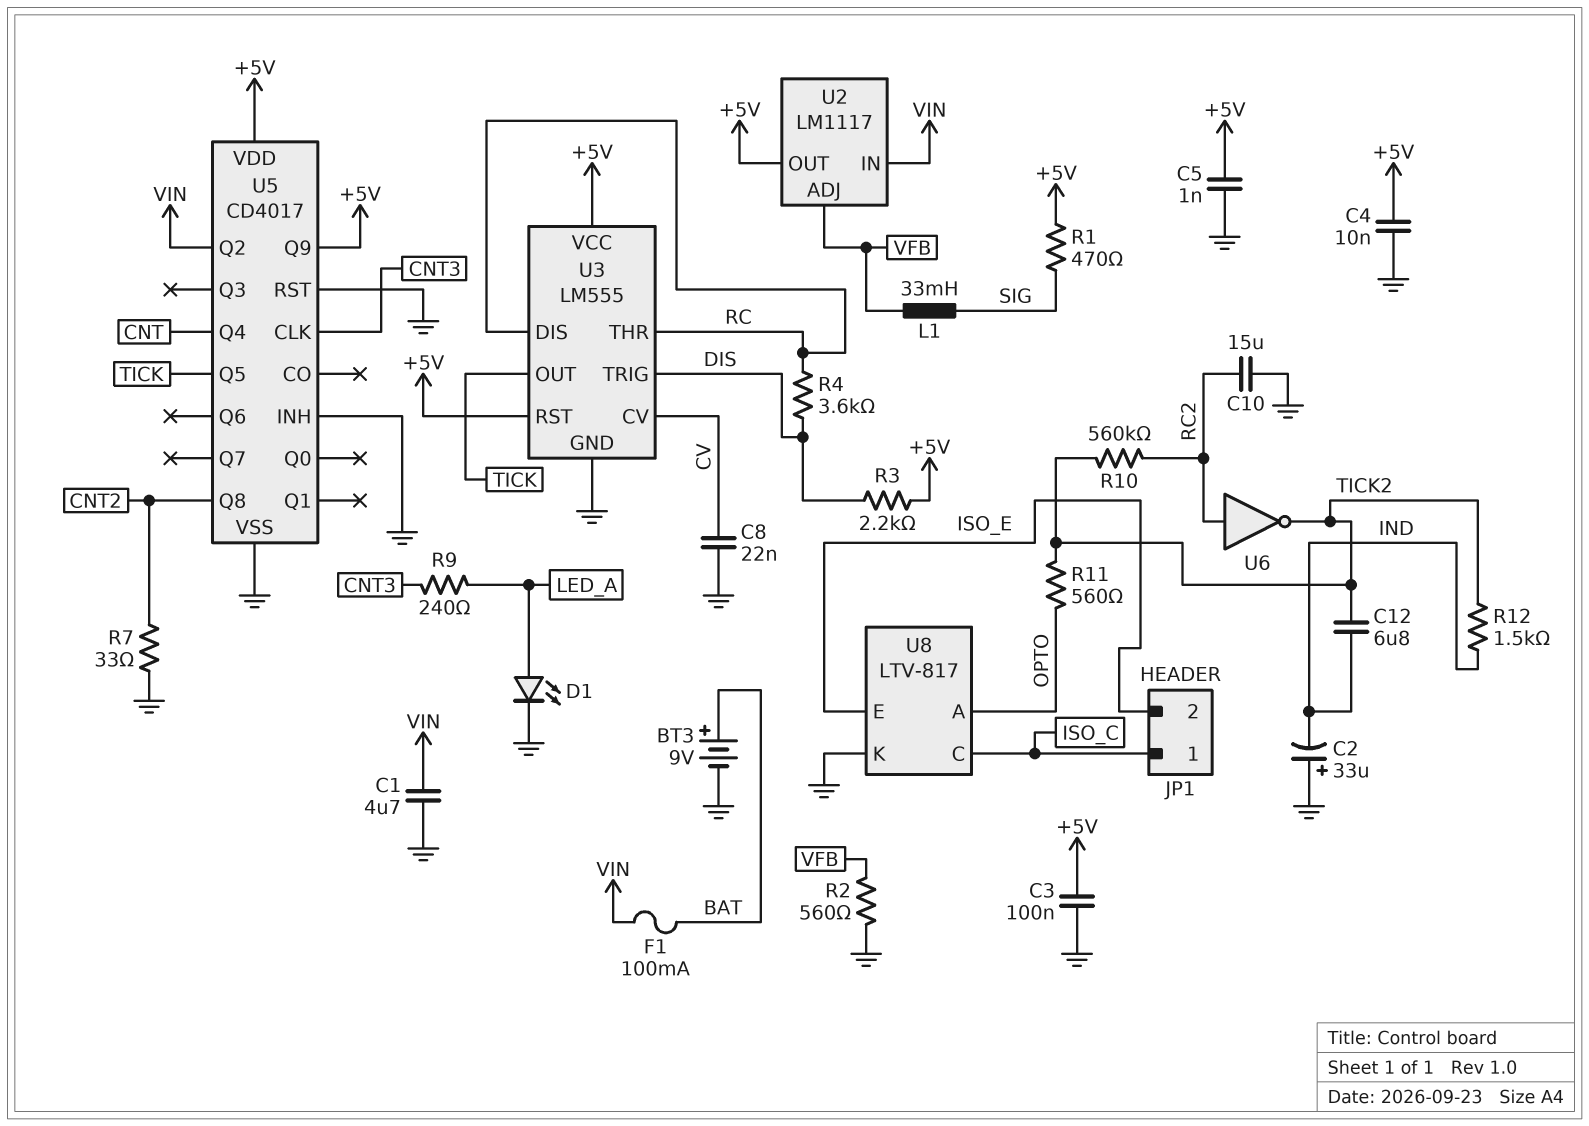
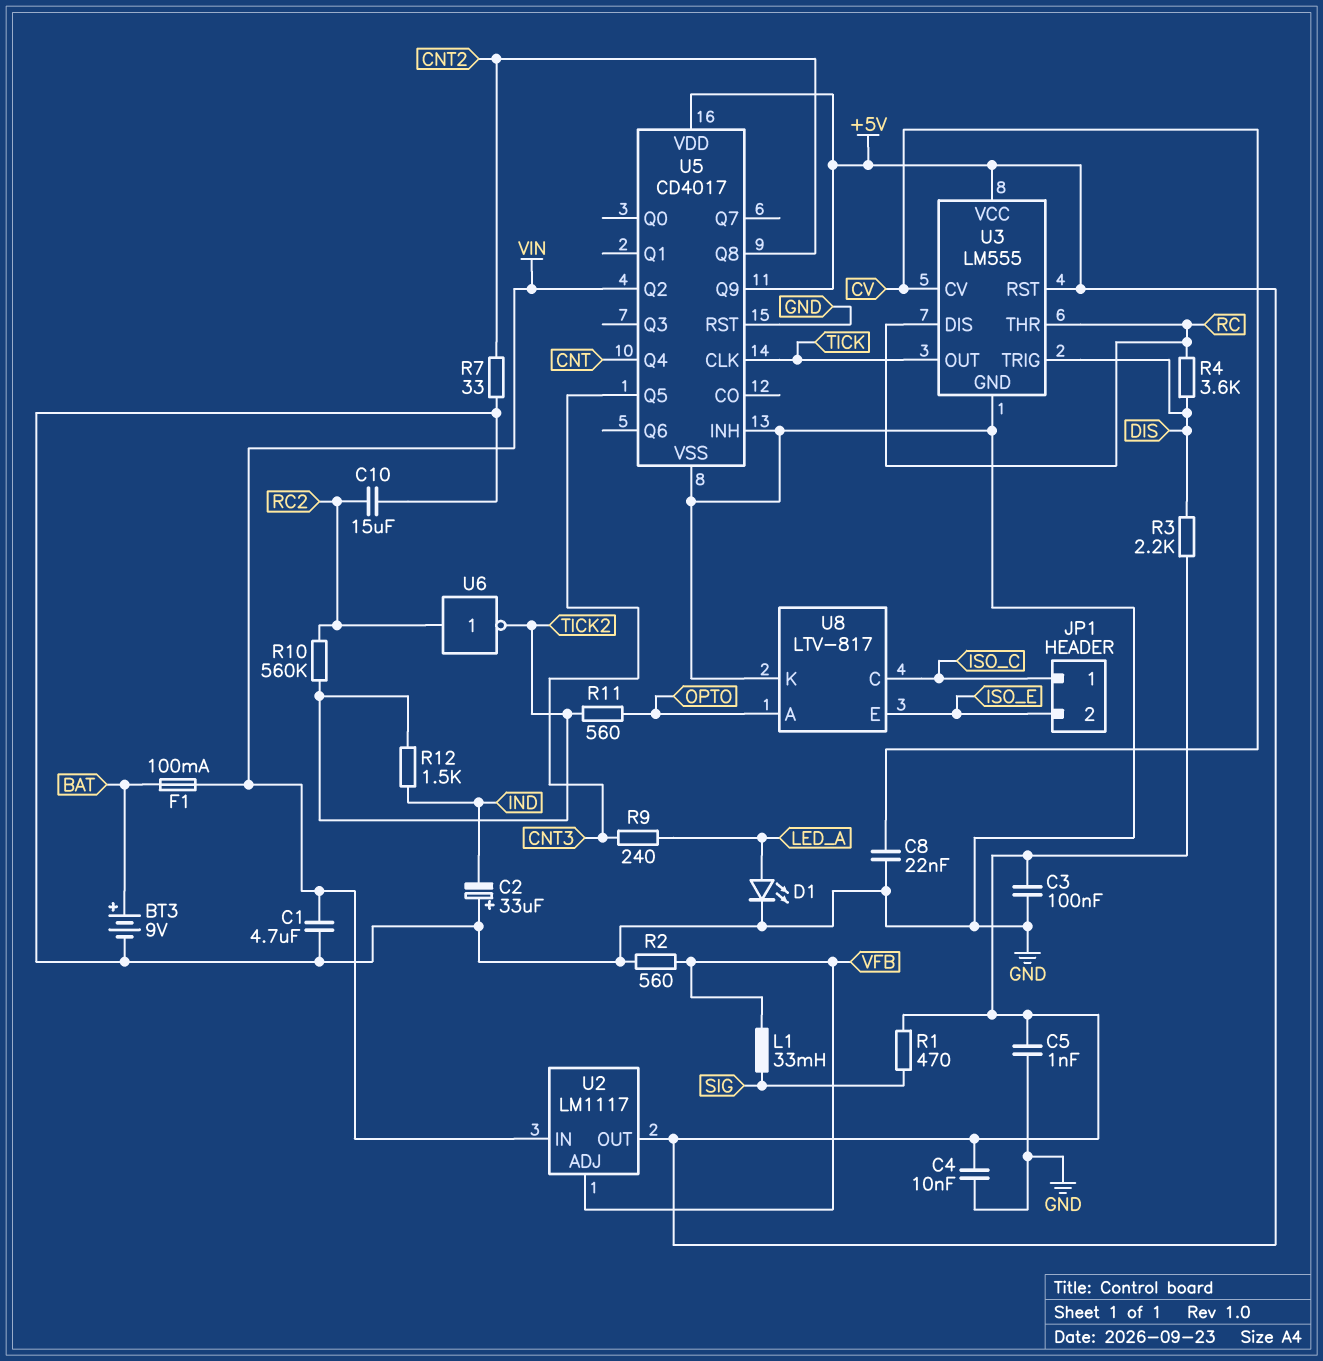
C12: 6.8uF (IND, TICK2) -> none
U5 pin CLK: CNT3 -> TICK
U5 pin Q5: TICK -> CNT3

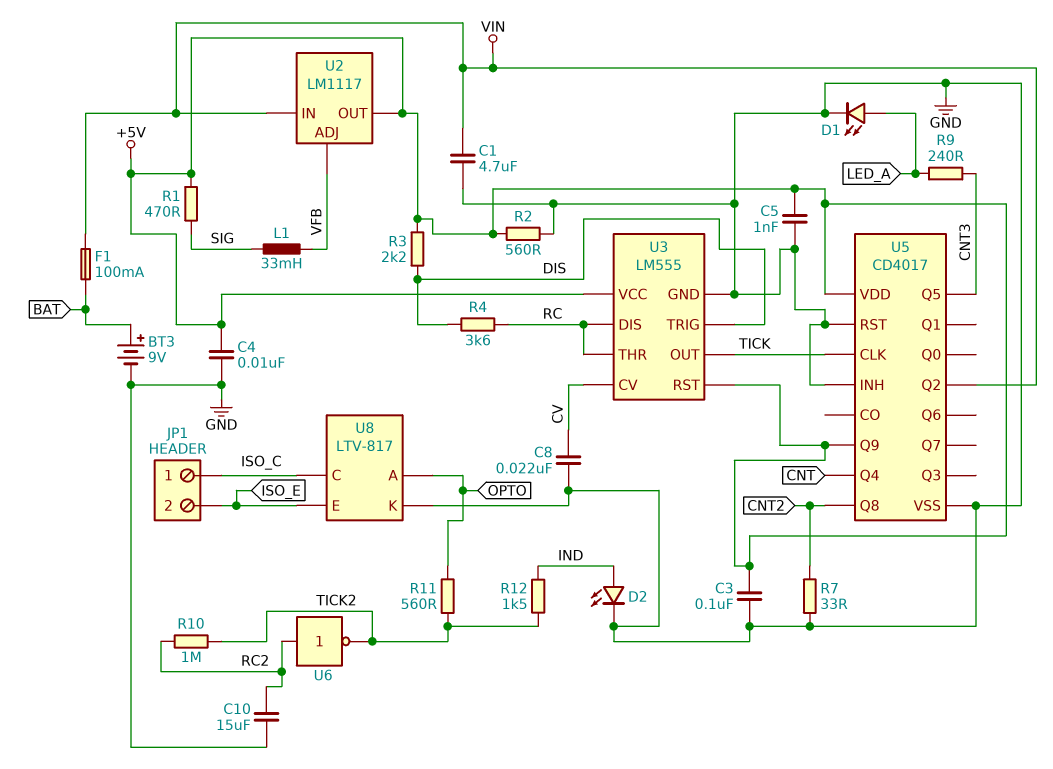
C2: 33uF (plus GND, minus IND) -> none
D2: none -> LED (A IND, K GND)
R2: 560 (GND, VFB) -> 560 (+5V, GND)
R10: 560k (RC2, TICK2) -> 1M (RC2, TICK2)

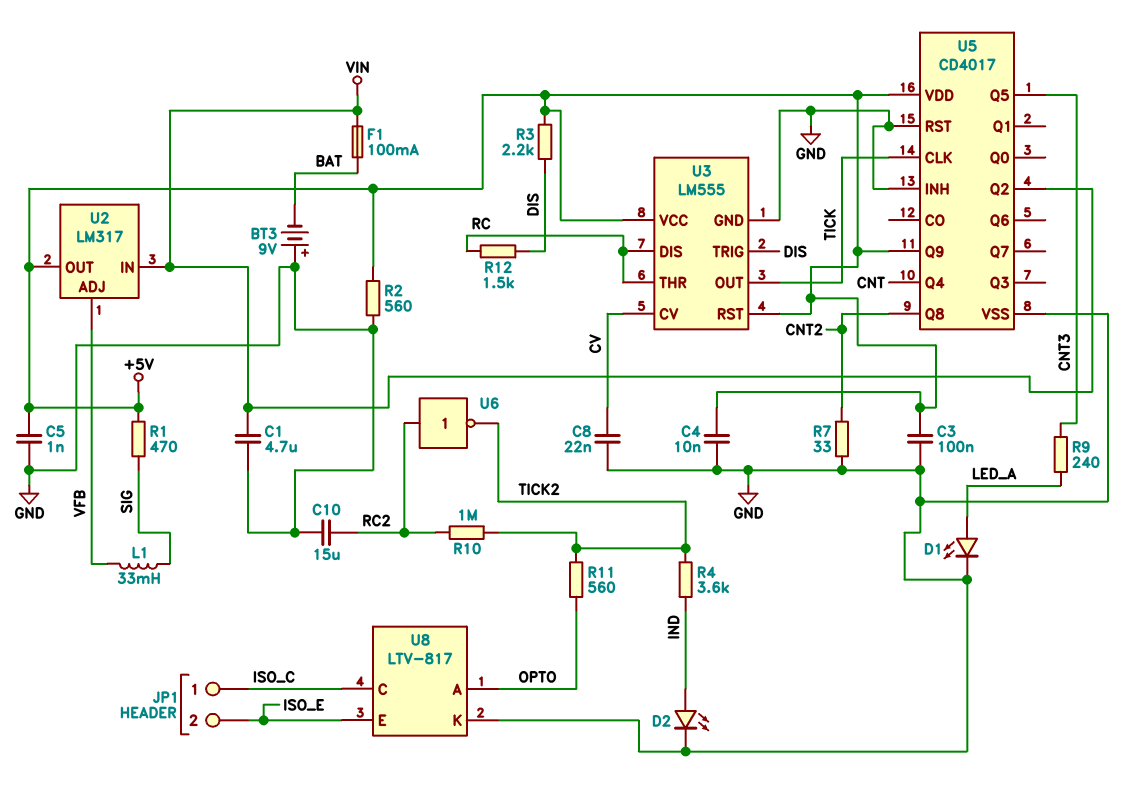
BT3: 9V (plus BAT, minus GND) -> 9V (plus GND, minus BAT)
R4: 3.6k (DIS, RC) -> 3.6k (IND, TICK2)
R12: 1.5k (IND, TICK2) -> 1.5k (DIS, RC)
U2: LM1117 -> LM317

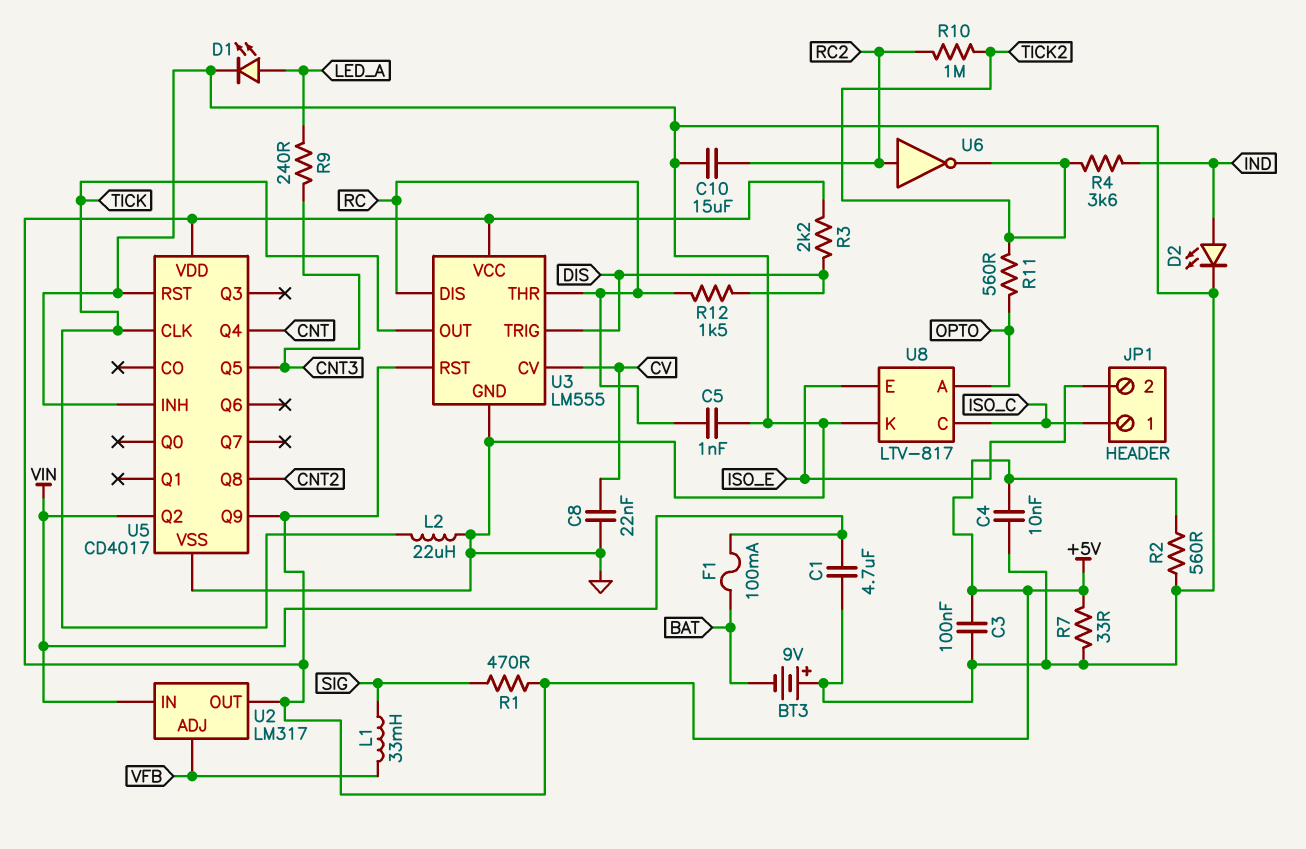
C5: 1nF (+5V, GND) -> 1nF (GND, RC)
L2: none -> 22uH (GND, TICK)
R7: 33 (CNT2, GND) -> 33 (+5V, GND)

